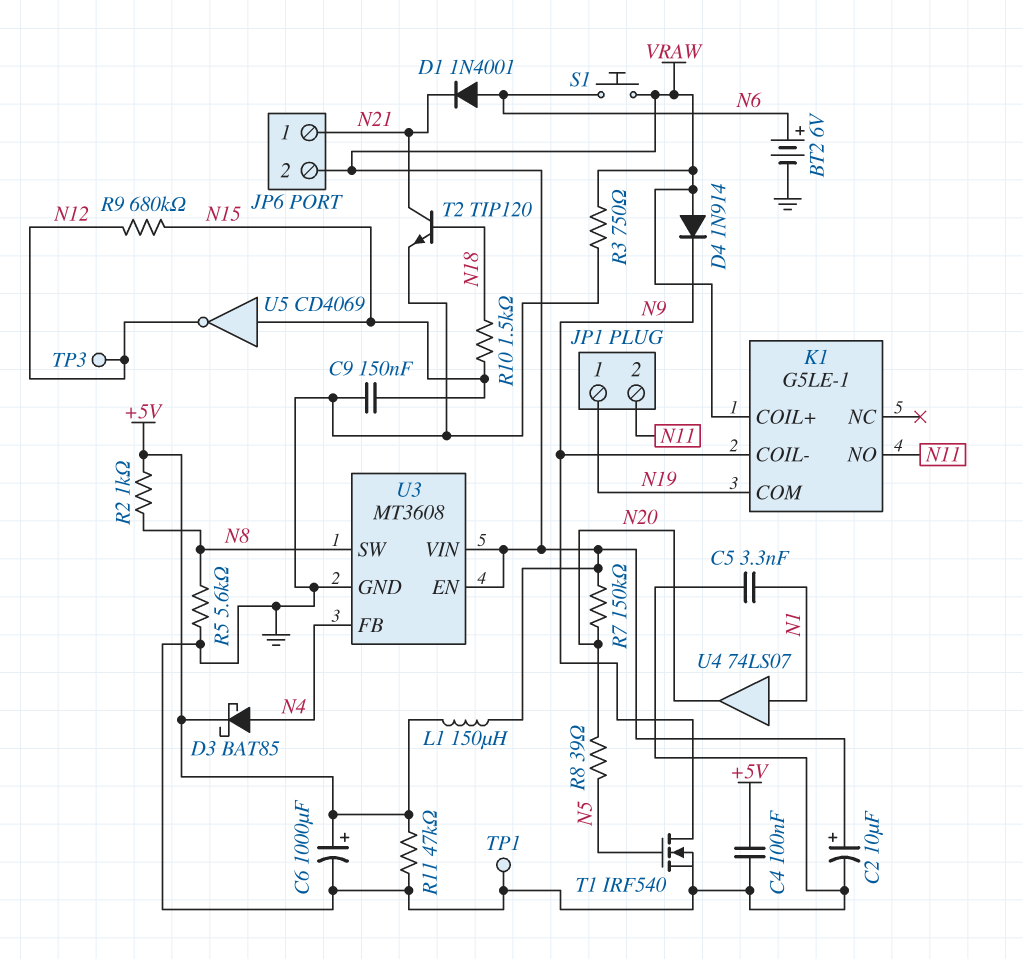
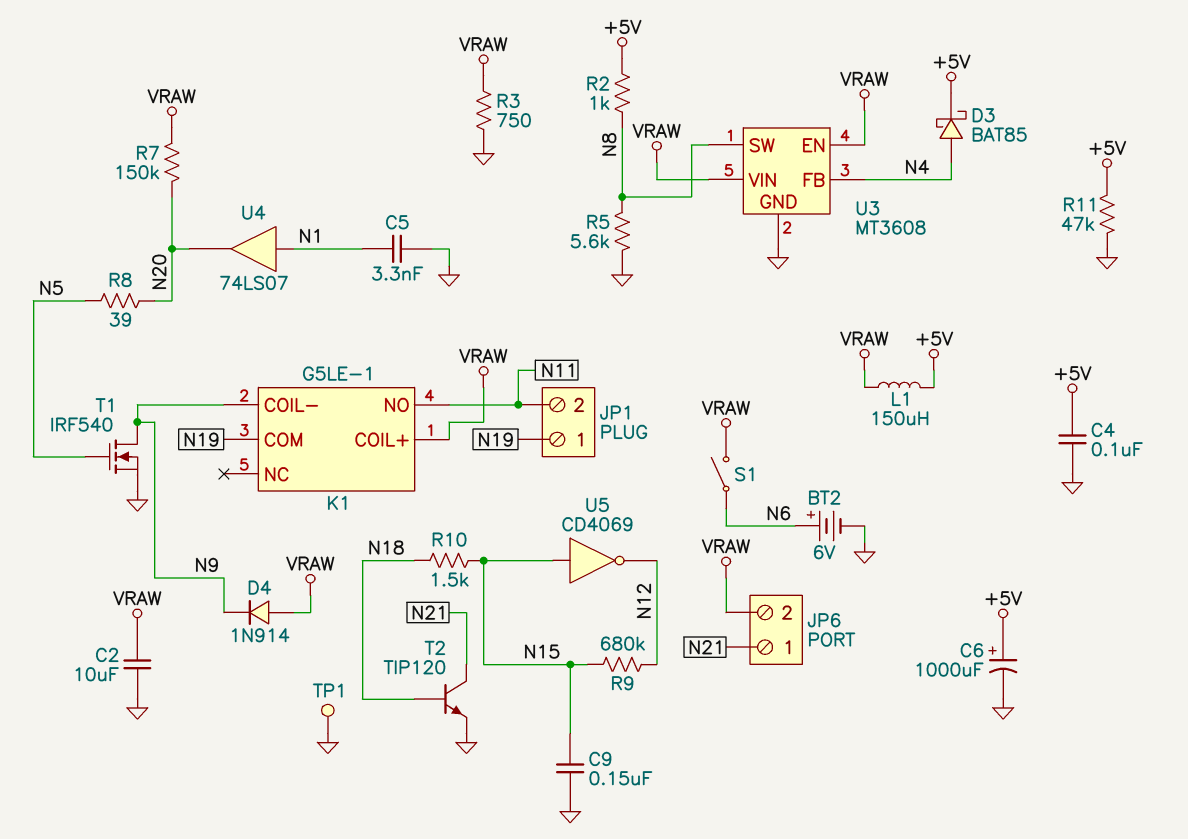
C2: 10uF (plus VRAW, minus GND) -> 10uF (GND, VRAW)
D1: diode 1N4001 (A N6, K N21) -> none
S1: button (N6, VRAW) -> switch (N6, VRAW)
TP3: test point (N12) -> none

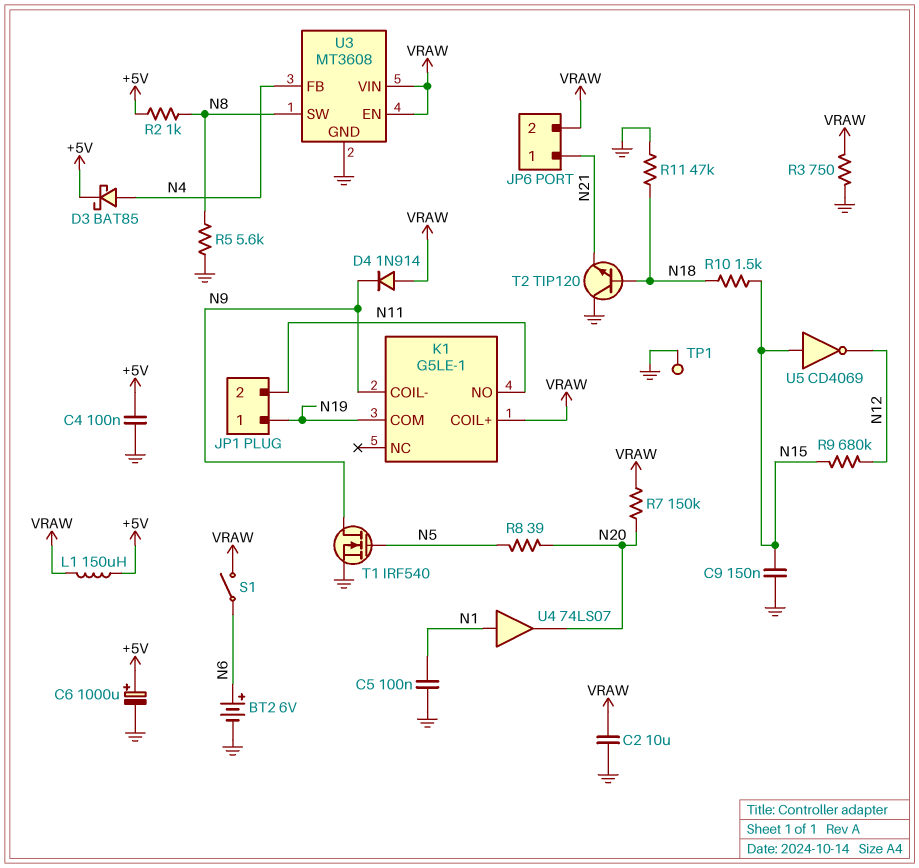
C5: 3.3nF (GND, N1) -> 100nF (GND, N1)
R11: 47k (+5V, GND) -> 47k (GND, N18)
T2: NPN TIP120 (B N18, C N21, E GND) -> NPN TIP120 (B N18, C GND, E N21)

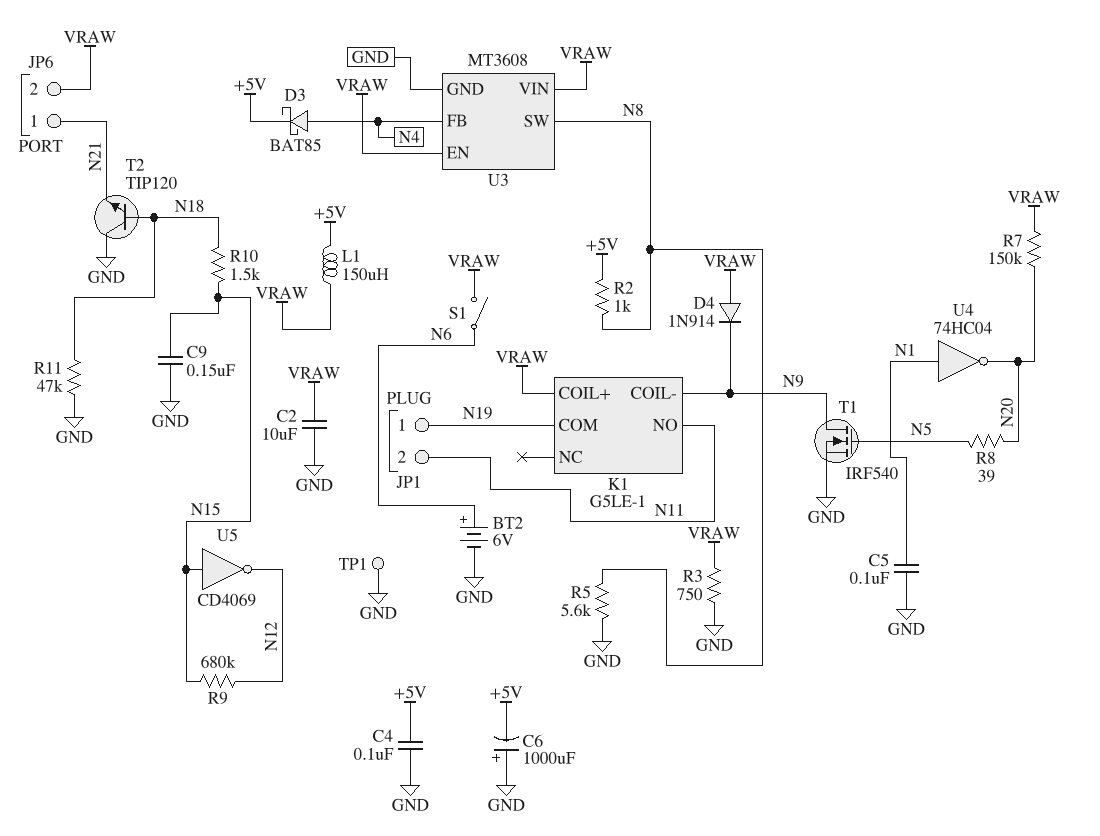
C6: 1000uF (plus +5V, minus GND) -> 1000uF (plus GND, minus +5V)
U4: buffer 74LS07 (in N1, out N20) -> NOT 74HC04 (in N1, out N20)

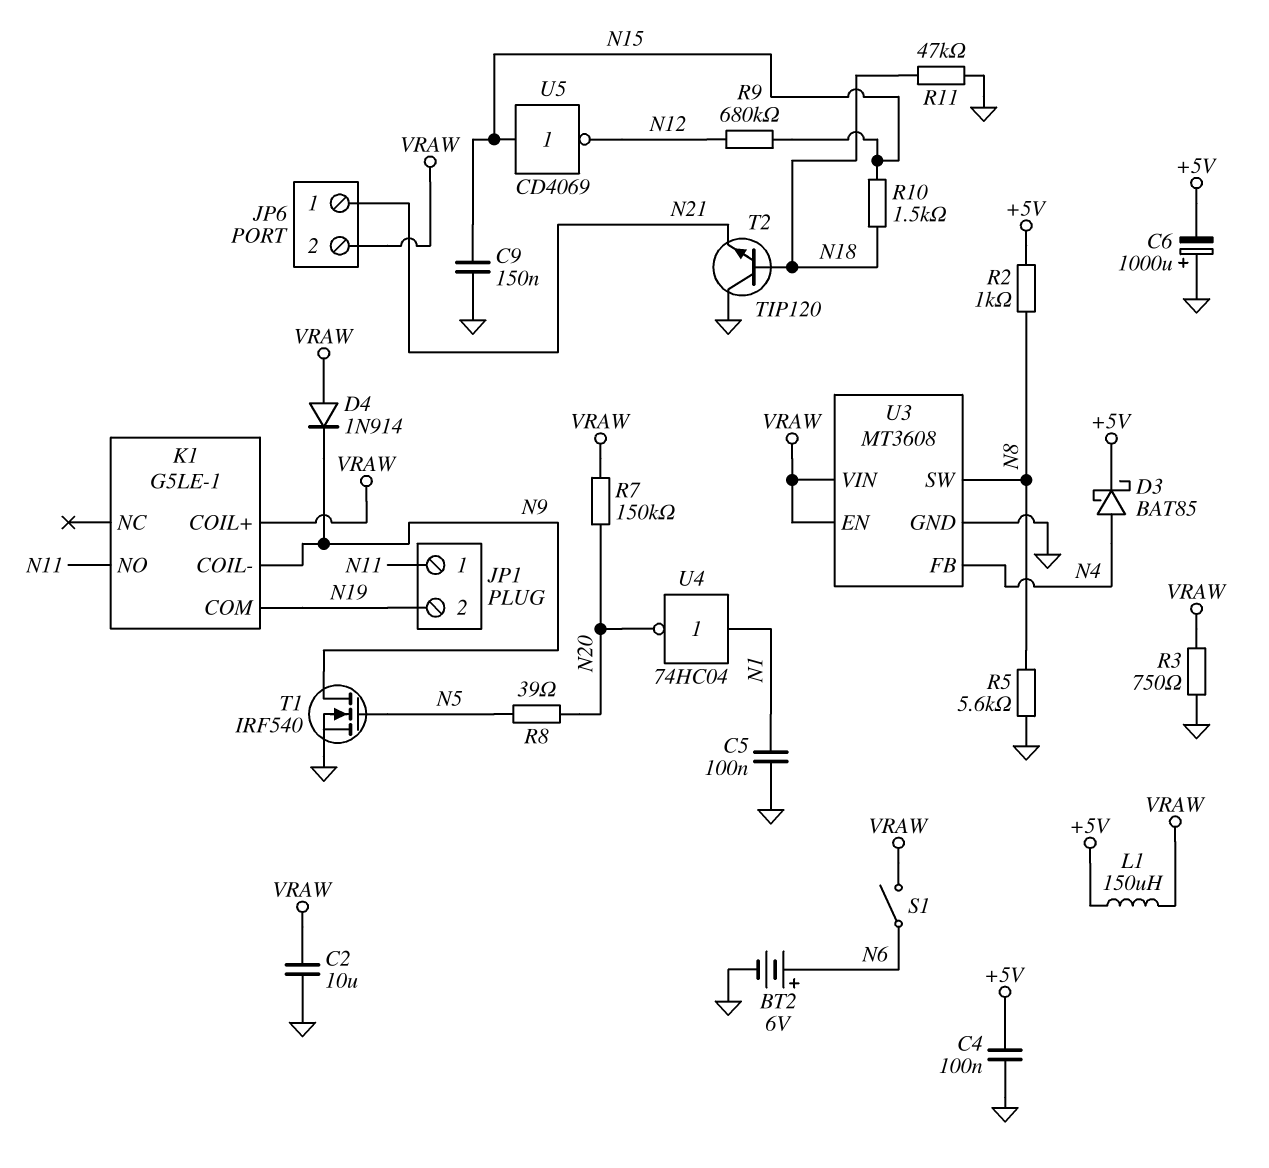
JP1 pin 1: N19 -> N11
JP1 pin 2: N11 -> N19
TP1: test point (GND) -> none

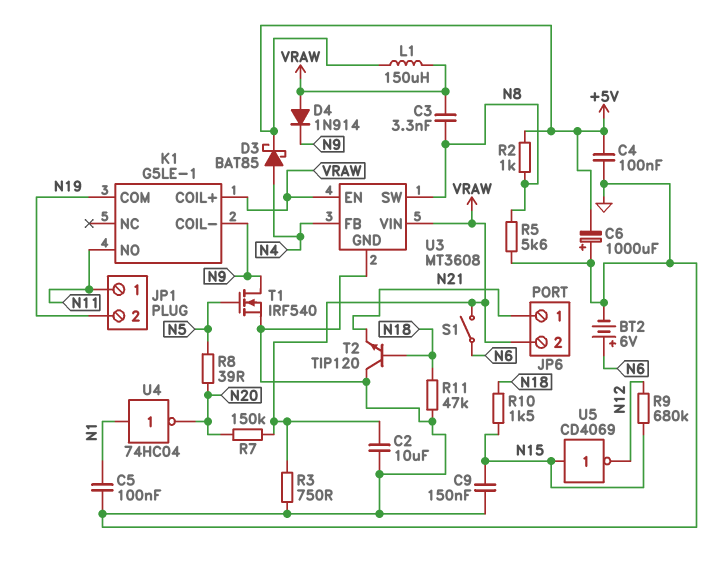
C3: none -> 3.3nF (N8, VRAW)

